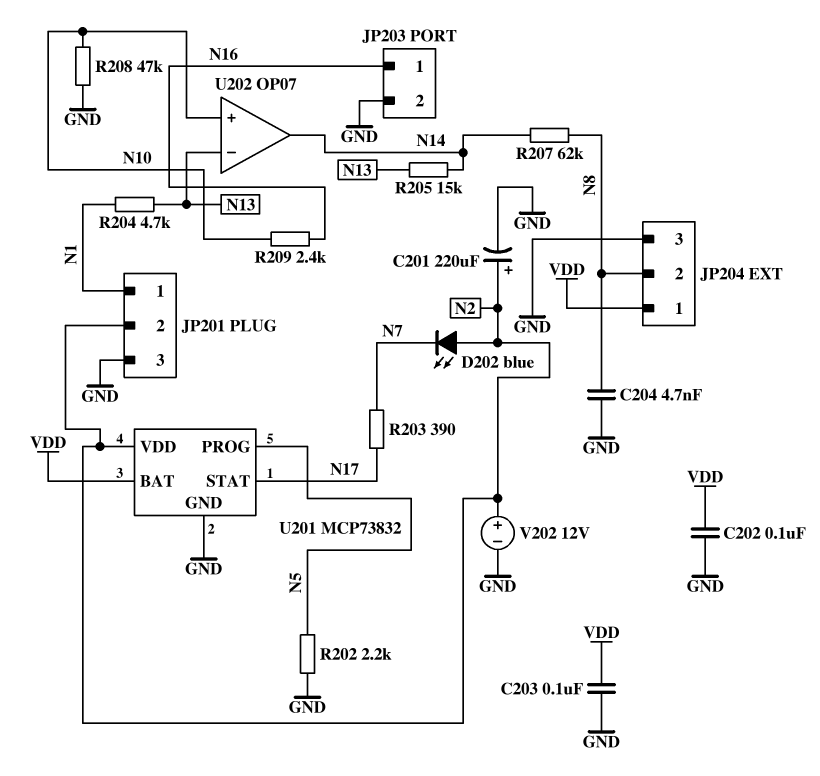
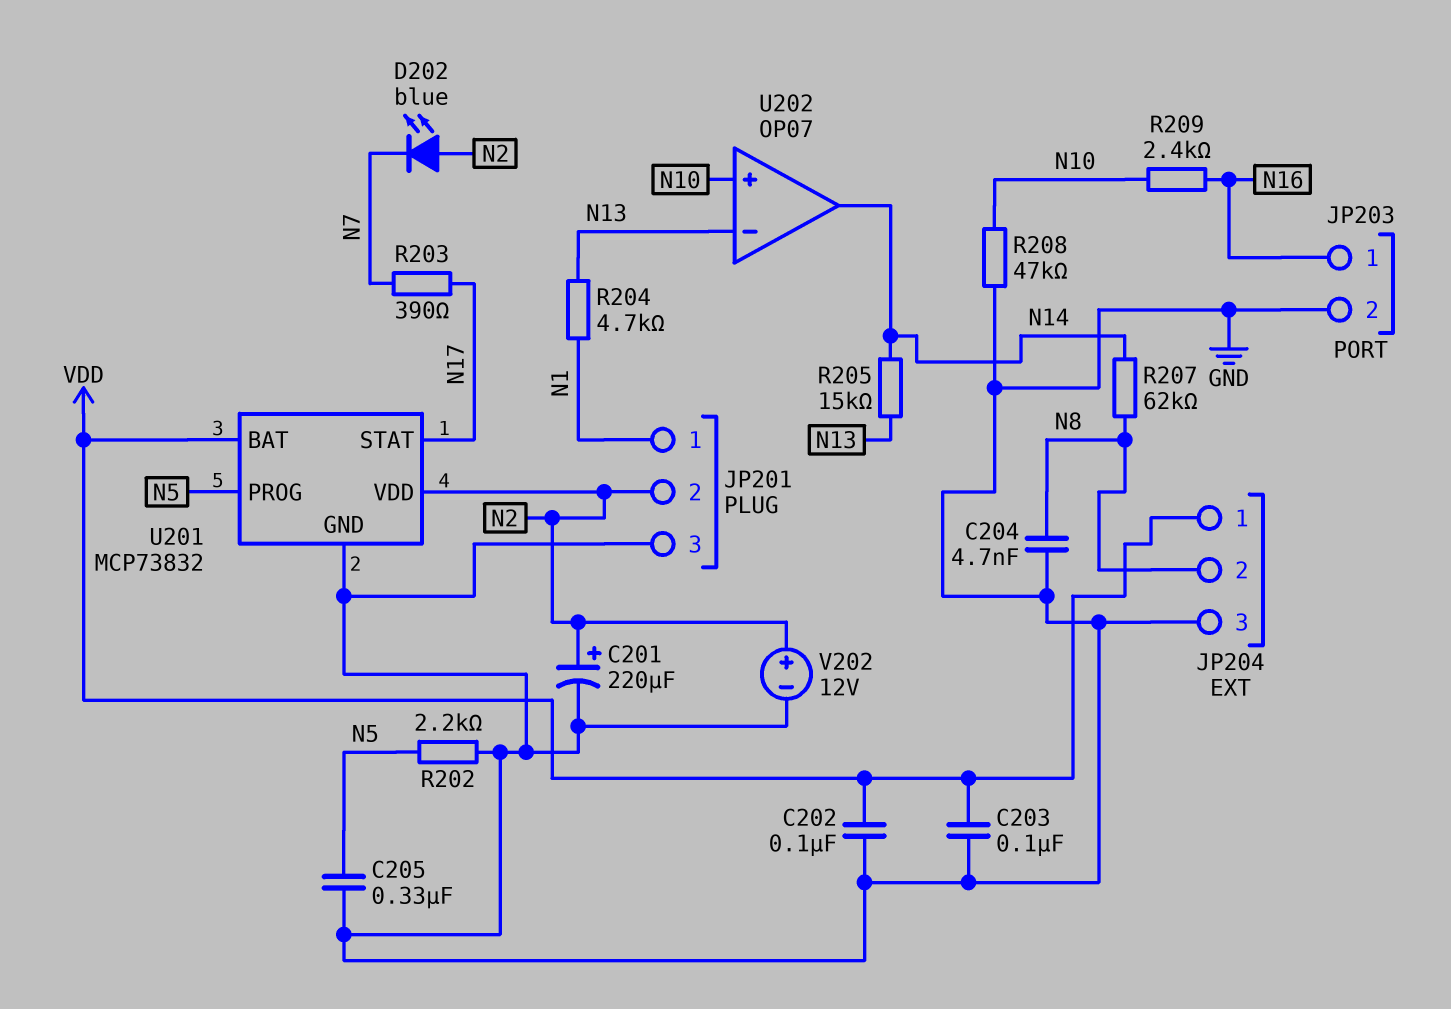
C205: none -> 330nF (GND, N5)

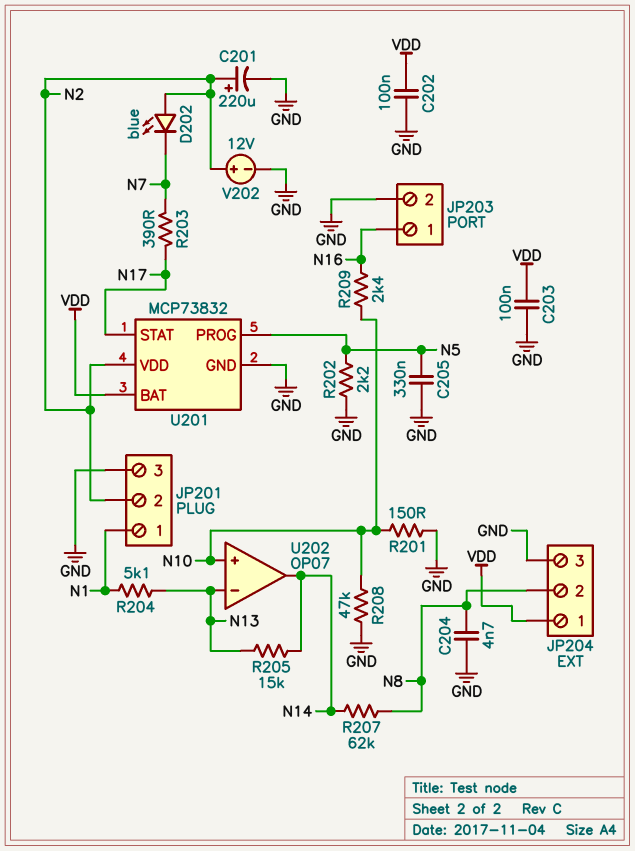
R201: none -> 150 (GND, N10)
R204: 4.7k (N1, N13) -> 5.1k (N1, N13)

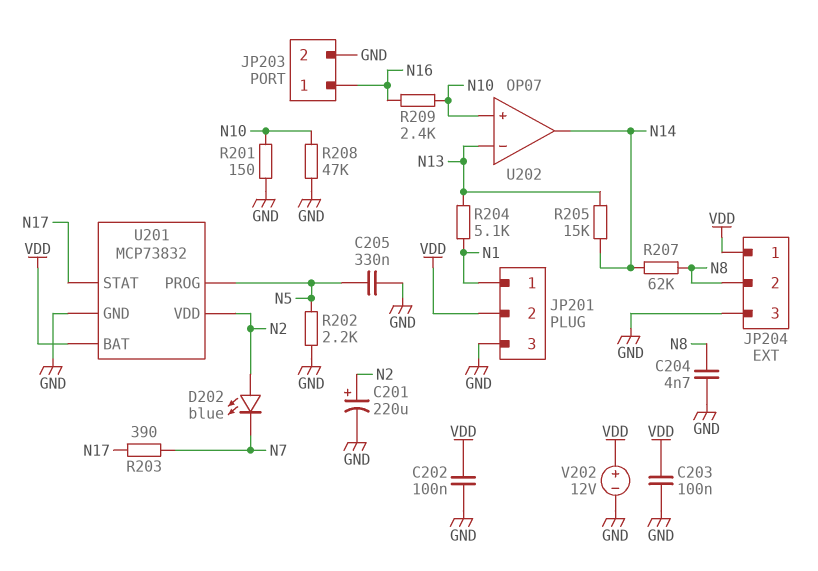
JP201 pin 2: N2 -> VDD
V202: 12V (plus N2, minus GND) -> 12V (plus VDD, minus GND)

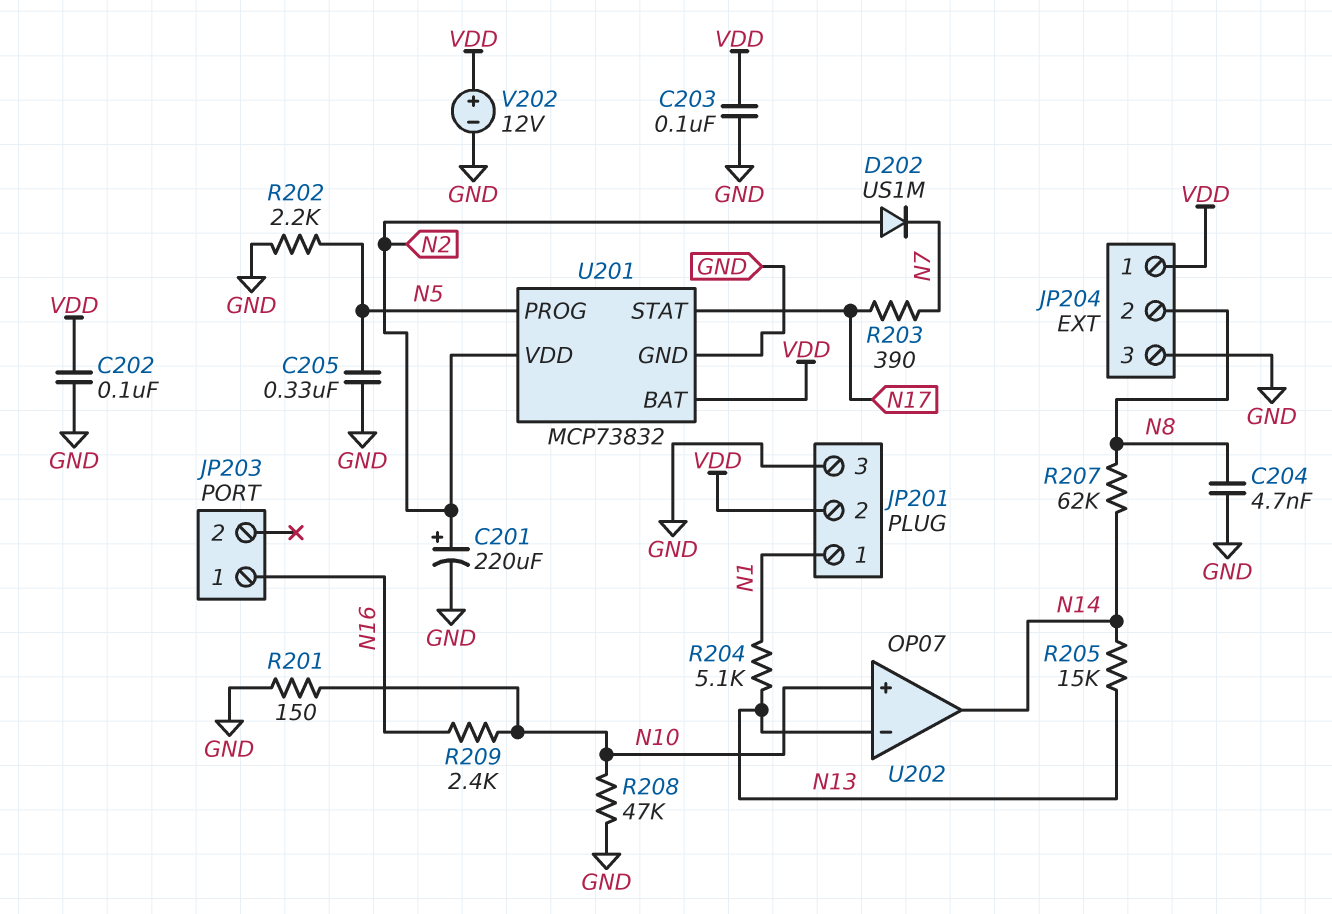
D202: LED blue (A N2, K N7) -> diode US1M (A N2, K N7)
JP203 pin 2: GND -> none

